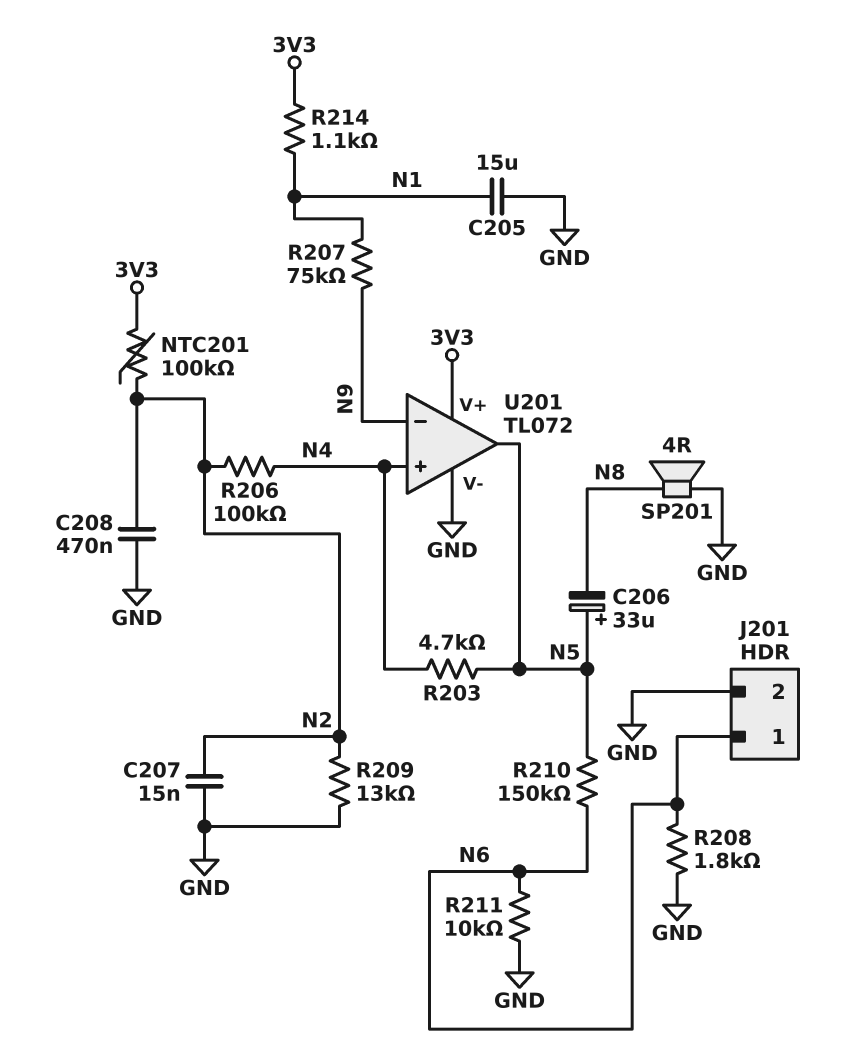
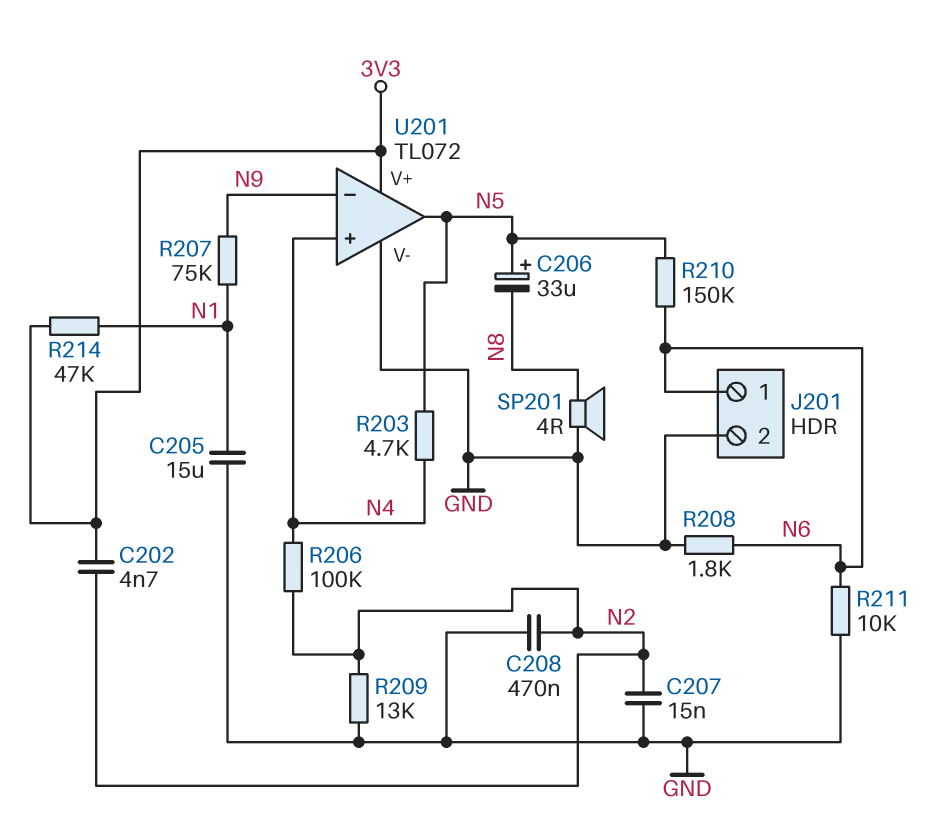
C202: none -> 4.7nF (3V3, N2)
NTC201: 100k (3V3, N2) -> none
R214: 1.1k (3V3, N1) -> 47k (3V3, N1)

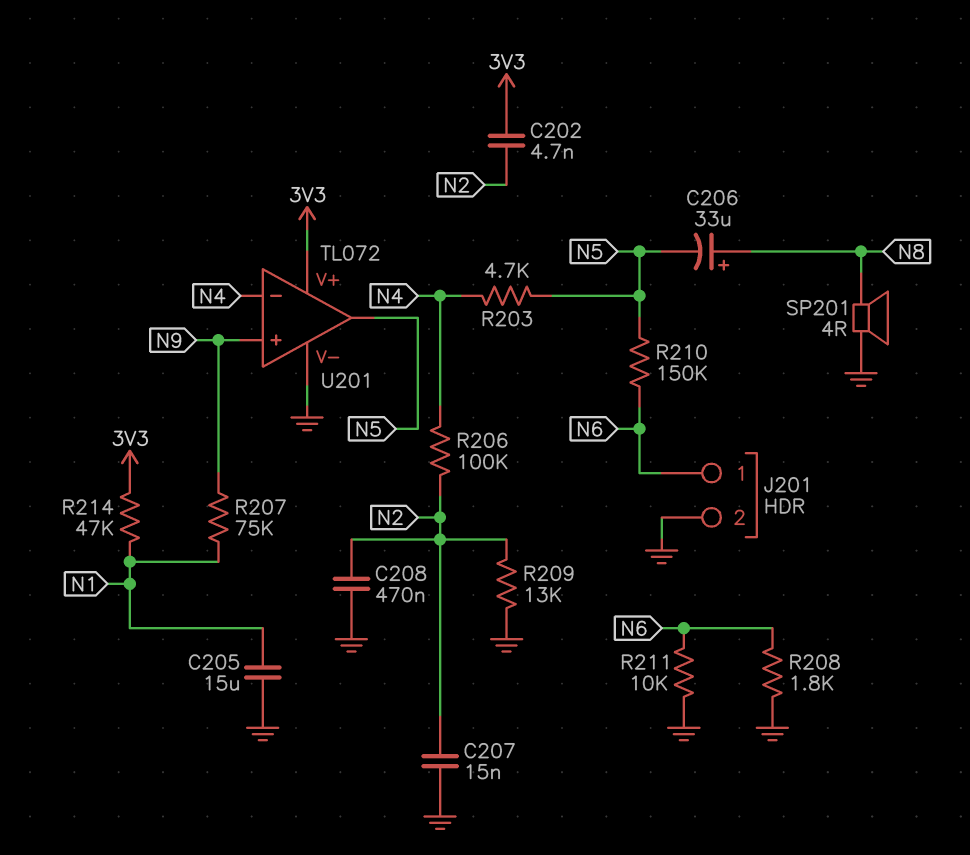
C206: 33uF (plus N5, minus N8) -> 33uF (plus N8, minus N5)
U201 pin in+: N4 -> N9
U201 pin in-: N9 -> N4

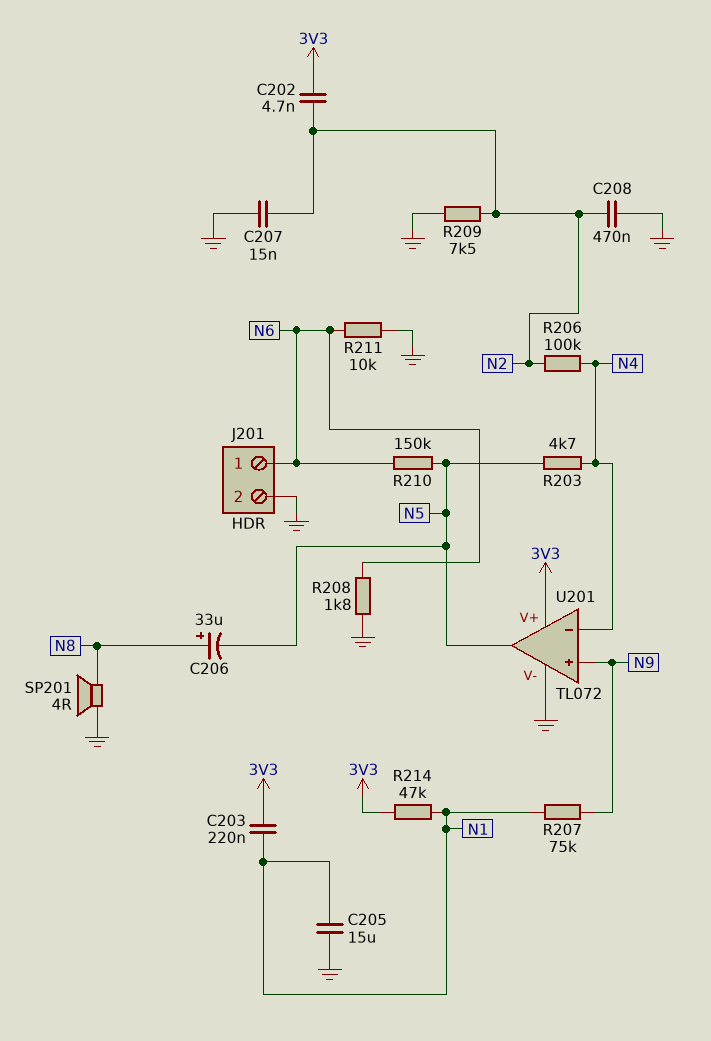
C203: none -> 220nF (3V3, N1)
R209: 13k (GND, N2) -> 7.5k (GND, N2)

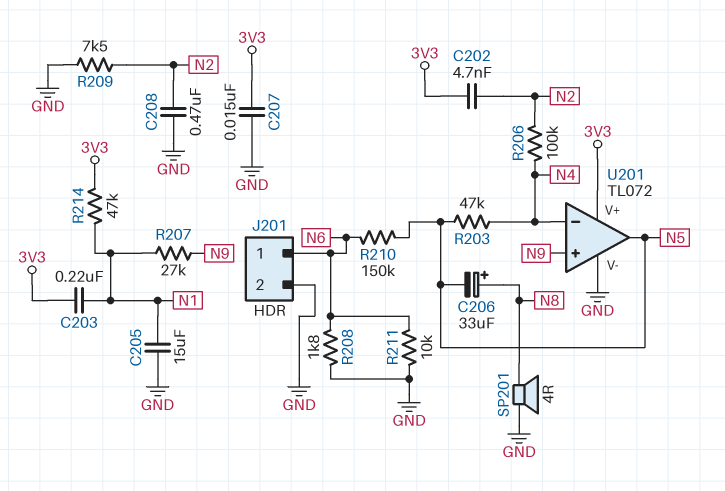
C207: 15nF (GND, N2) -> 15nF (3V3, GND)
R203: 4.7k (N4, N5) -> 47k (N4, N5)
R207: 75k (N1, N9) -> 27k (N1, N9)

